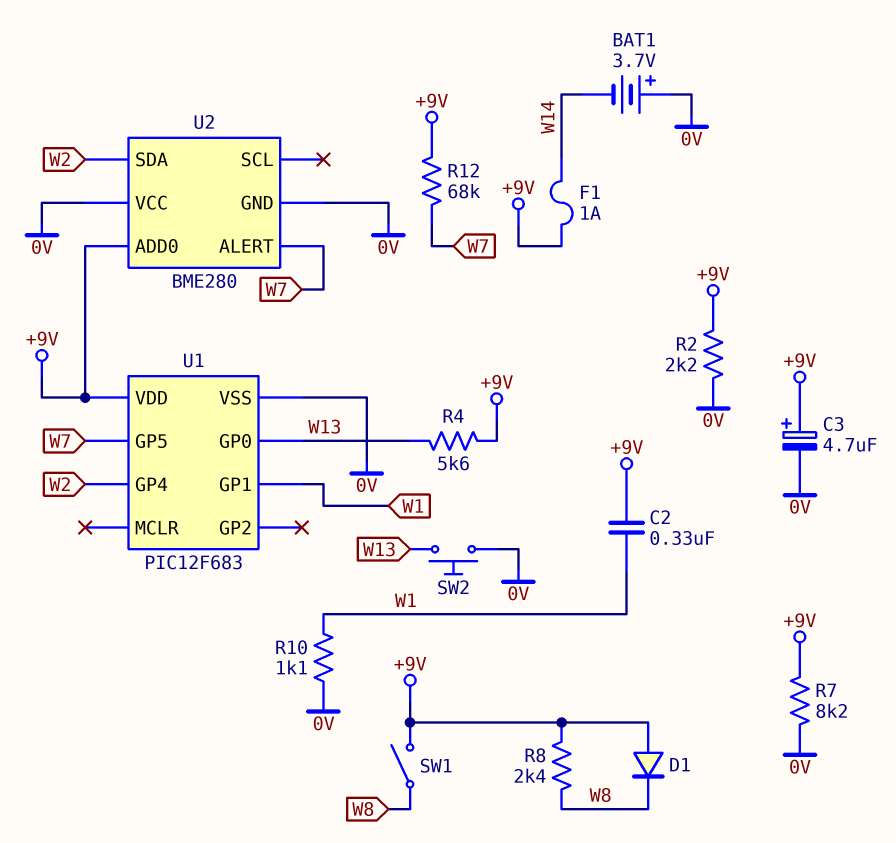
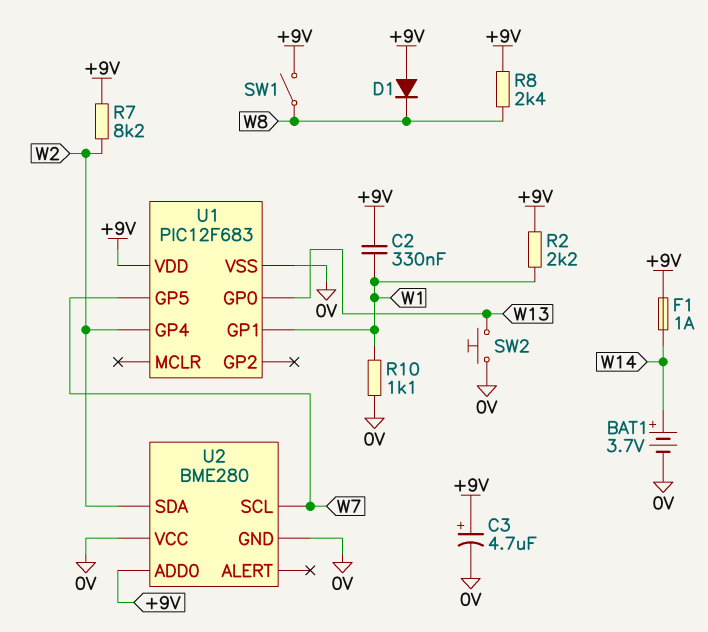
BAT1: 3.7V (plus 0V, minus W14) -> 3.7V (plus W14, minus 0V)
R2: 2.2k (+9V, 0V) -> 2.2k (+9V, W1)
R4: 5.6k (+9V, W13) -> none
R7: 8.2k (+9V, 0V) -> 8.2k (+9V, W2)
R12: 68k (+9V, W7) -> none
U2 pin ALERT: W7 -> none
U2 pin SCL: none -> W7

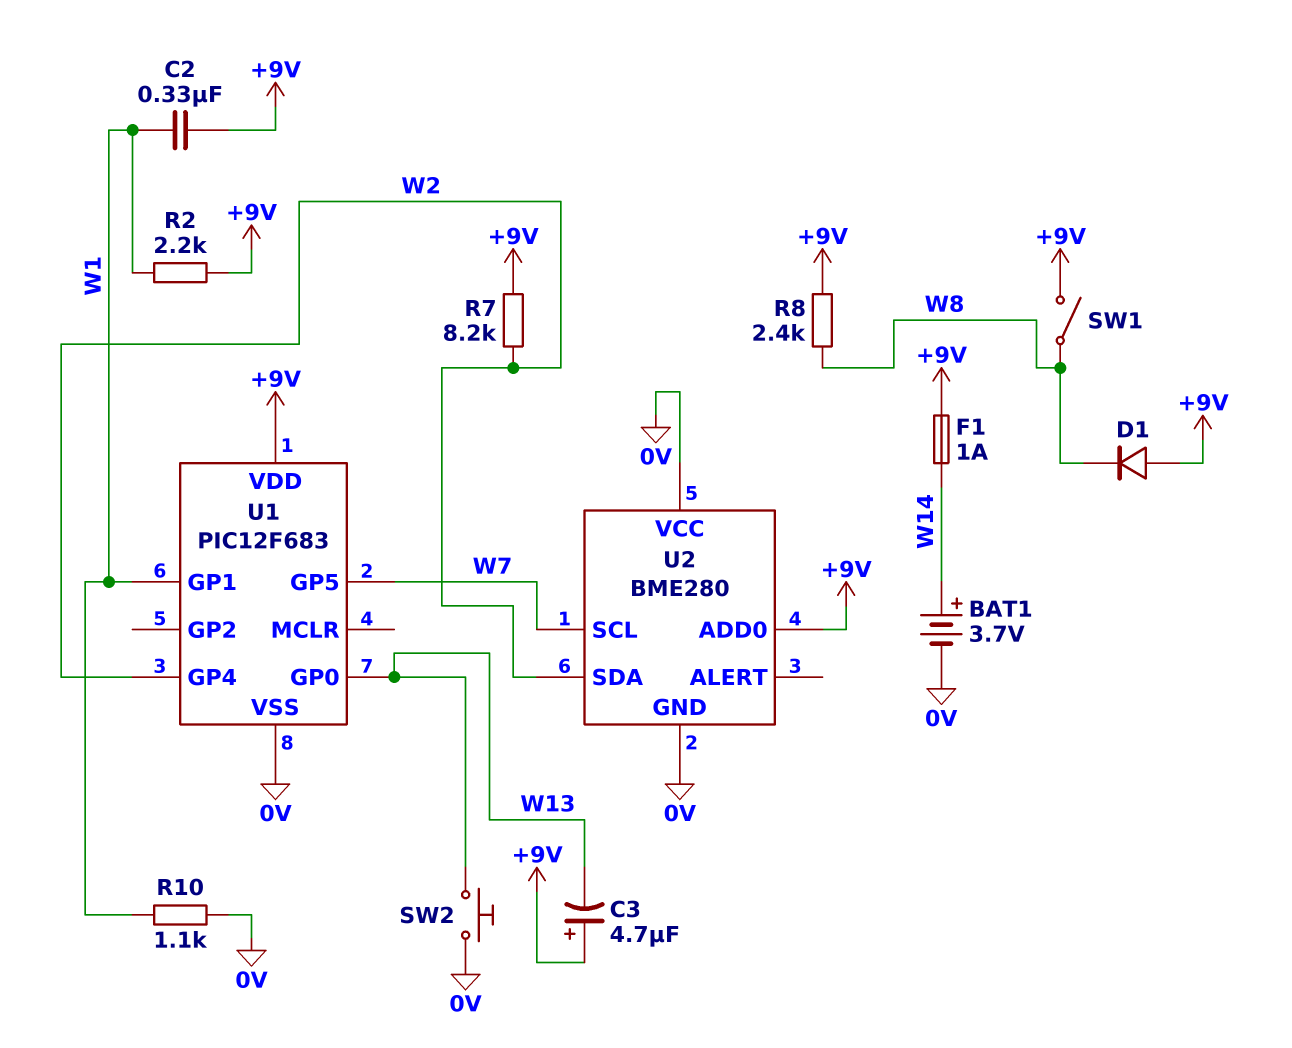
C3: 4.7uF (plus +9V, minus 0V) -> 4.7uF (plus +9V, minus W13)

